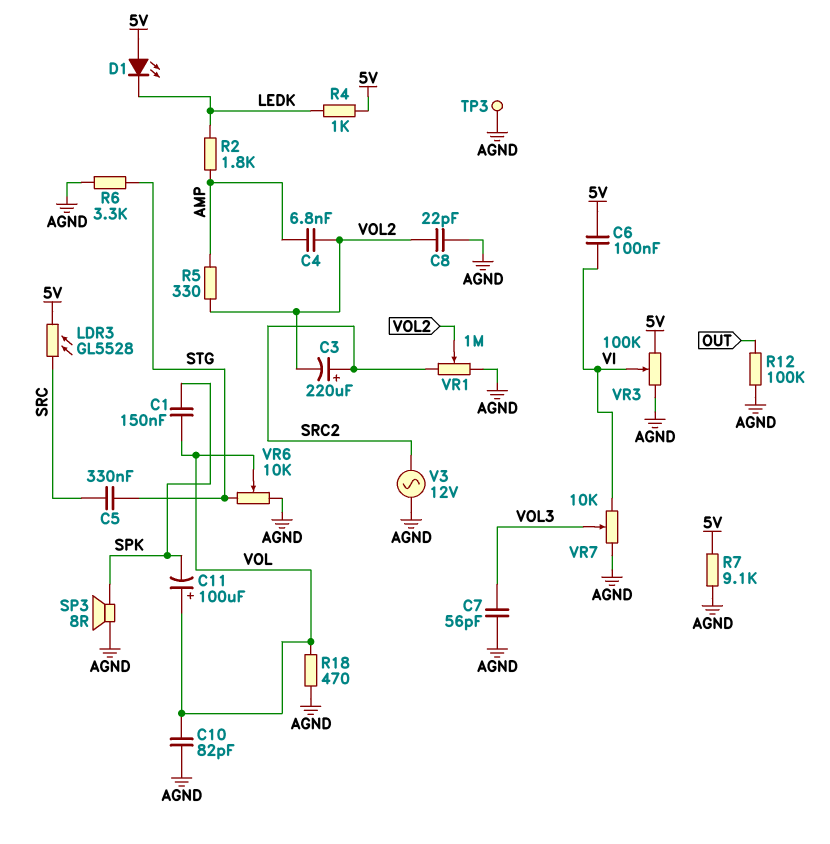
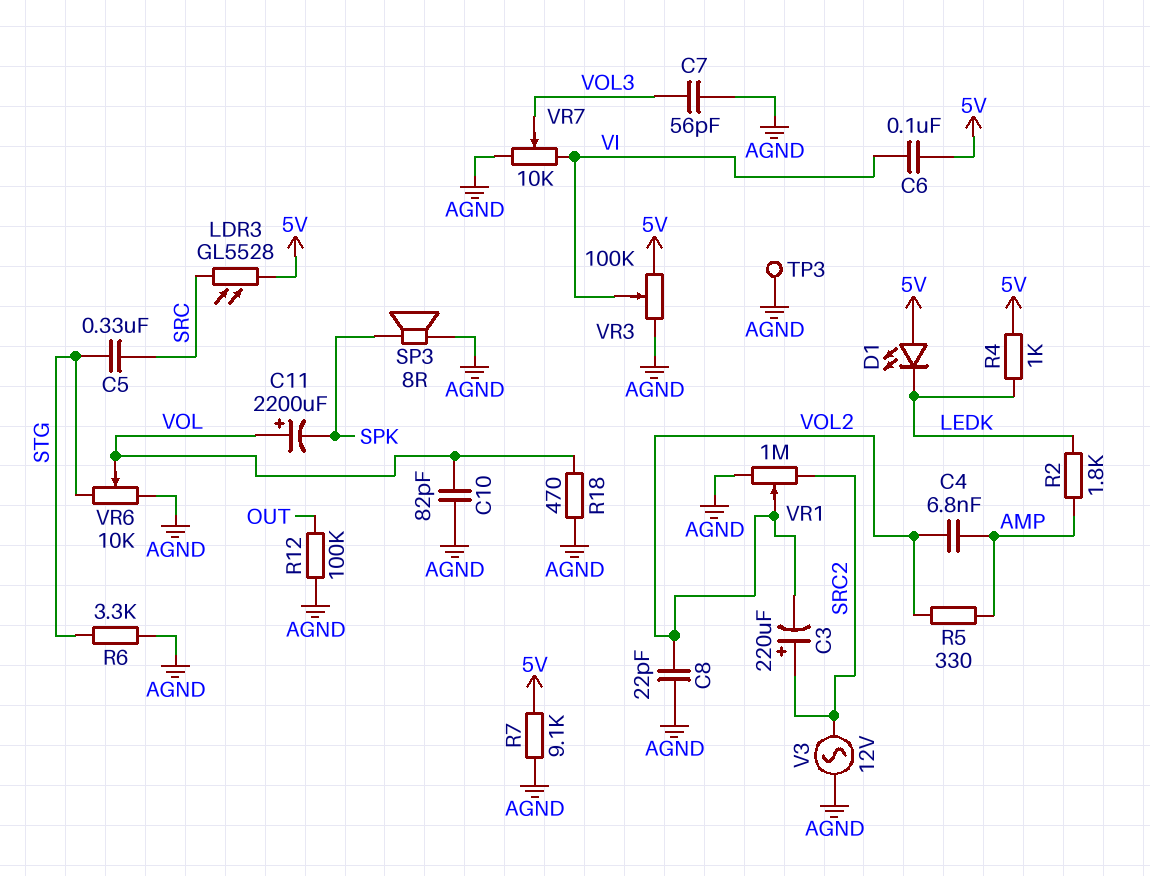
C1: 150nF (SPK, VOL) -> none
C11: 100uF (plus VOL, minus SPK) -> 2200uF (plus VOL, minus SPK)

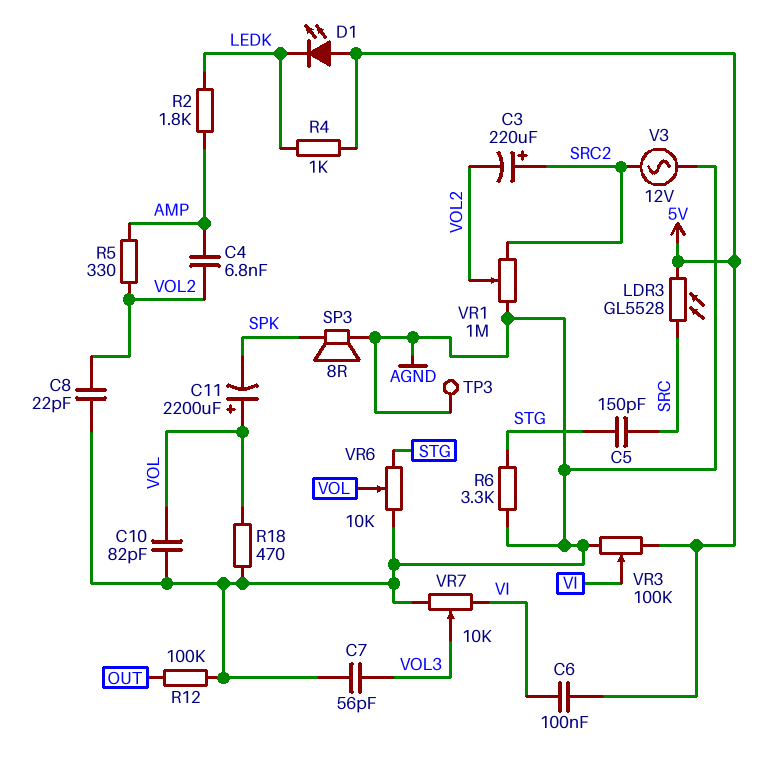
C5: 330nF (SRC, STG) -> 150pF (SRC, STG)
R7: 9.1k (5V, AGND) -> none

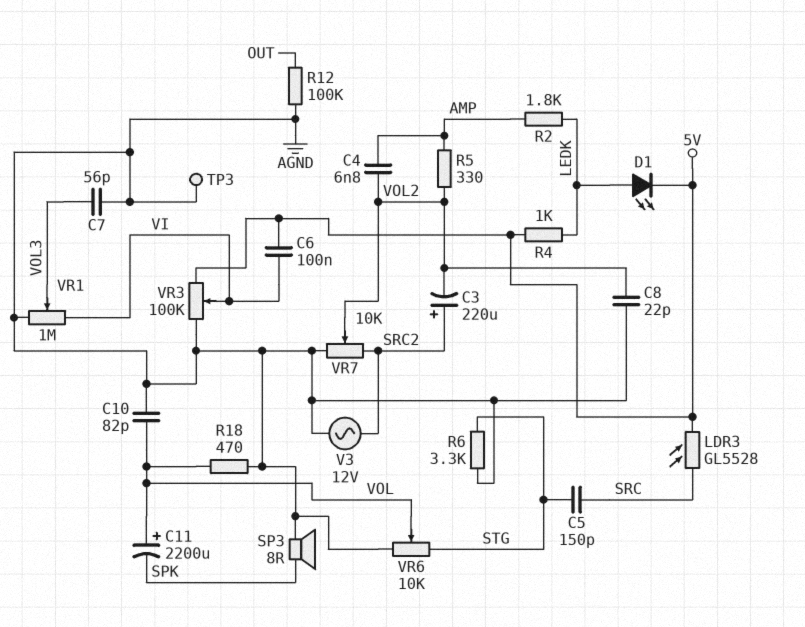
D1: LED (A 5V, K LEDK) -> LED (A LEDK, K 5V)
VR1: 1M (AGND, SRC2, wiper VOL2) -> 1M (AGND, VI, wiper VOL3)
VR7: 10k (AGND, VI, wiper VOL3) -> 10k (AGND, SRC2, wiper VOL2)

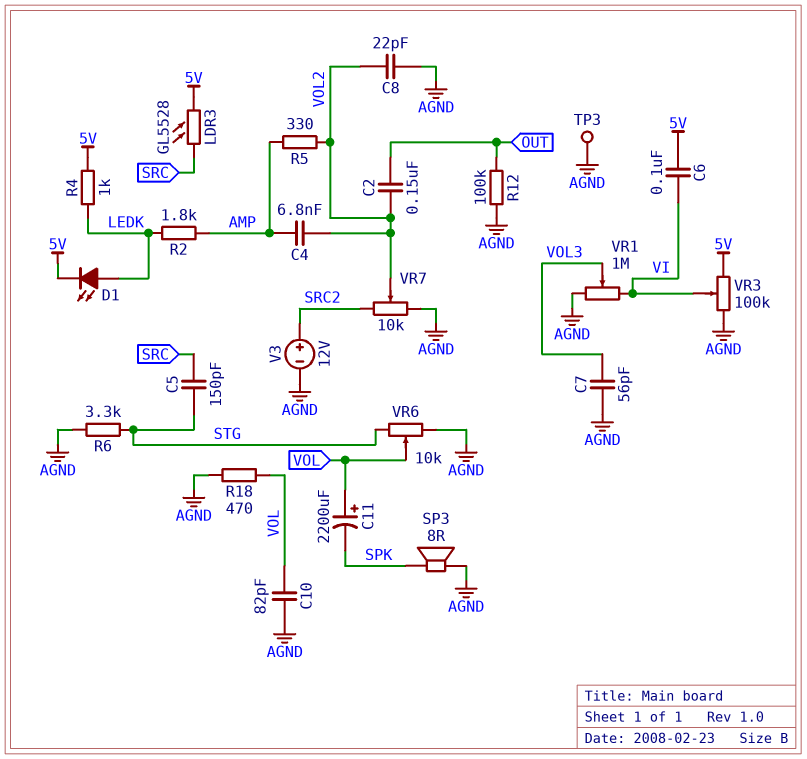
C2: none -> 150nF (OUT, VOL2)
C3: 220uF (plus SRC2, minus VOL2) -> none
V3: AC 12V (AGND, SRC2) -> 12V (plus SRC2, minus AGND)

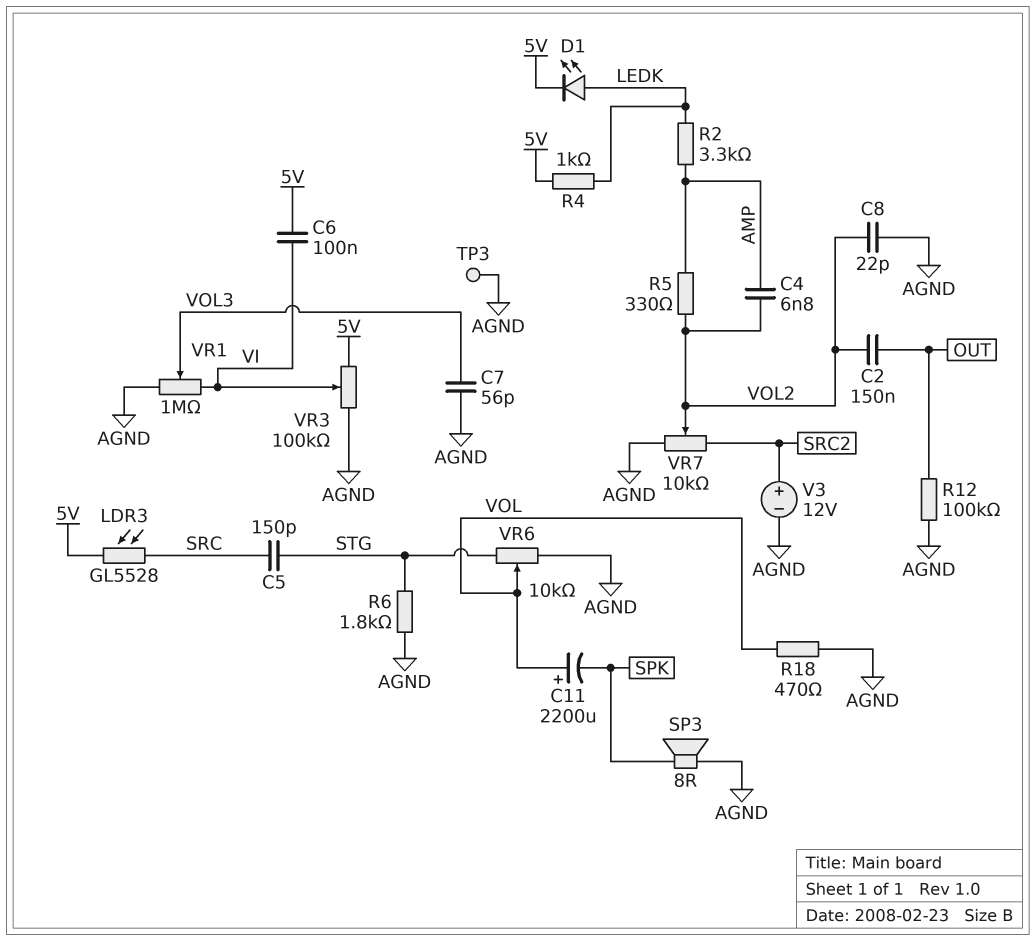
C10: 82pF (AGND, VOL) -> none
R2: 1.8k (AMP, LEDK) -> 3.3k (AMP, LEDK)
R6: 3.3k (AGND, STG) -> 1.8k (AGND, STG)

